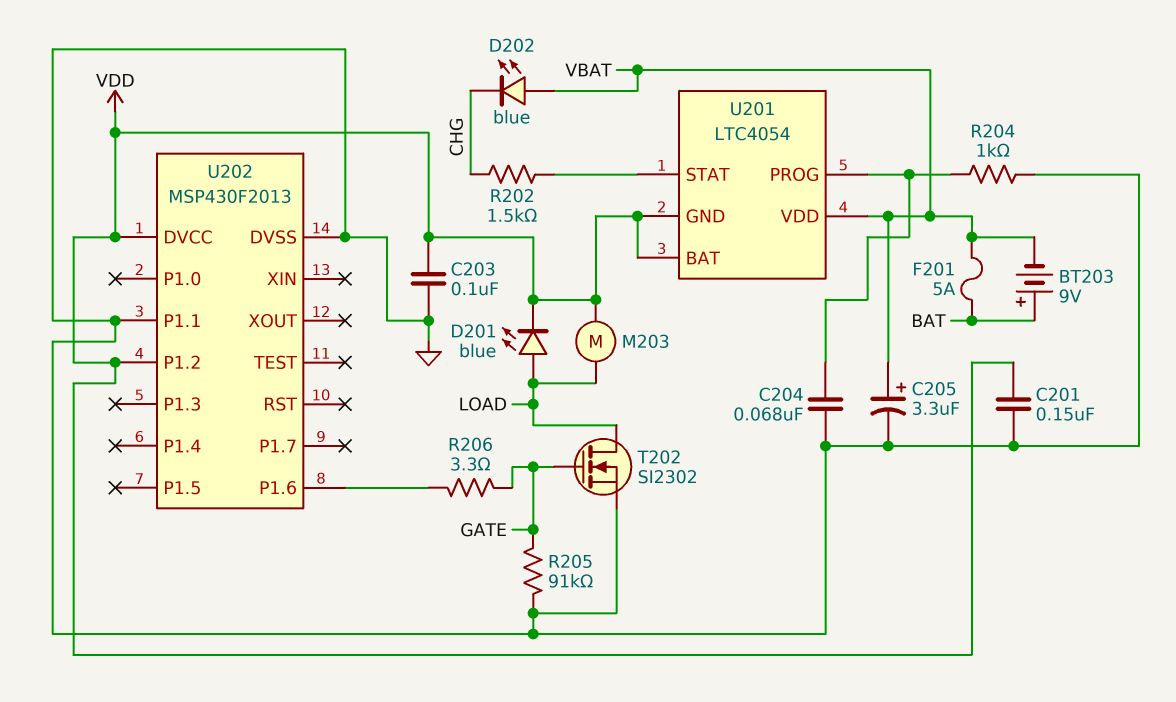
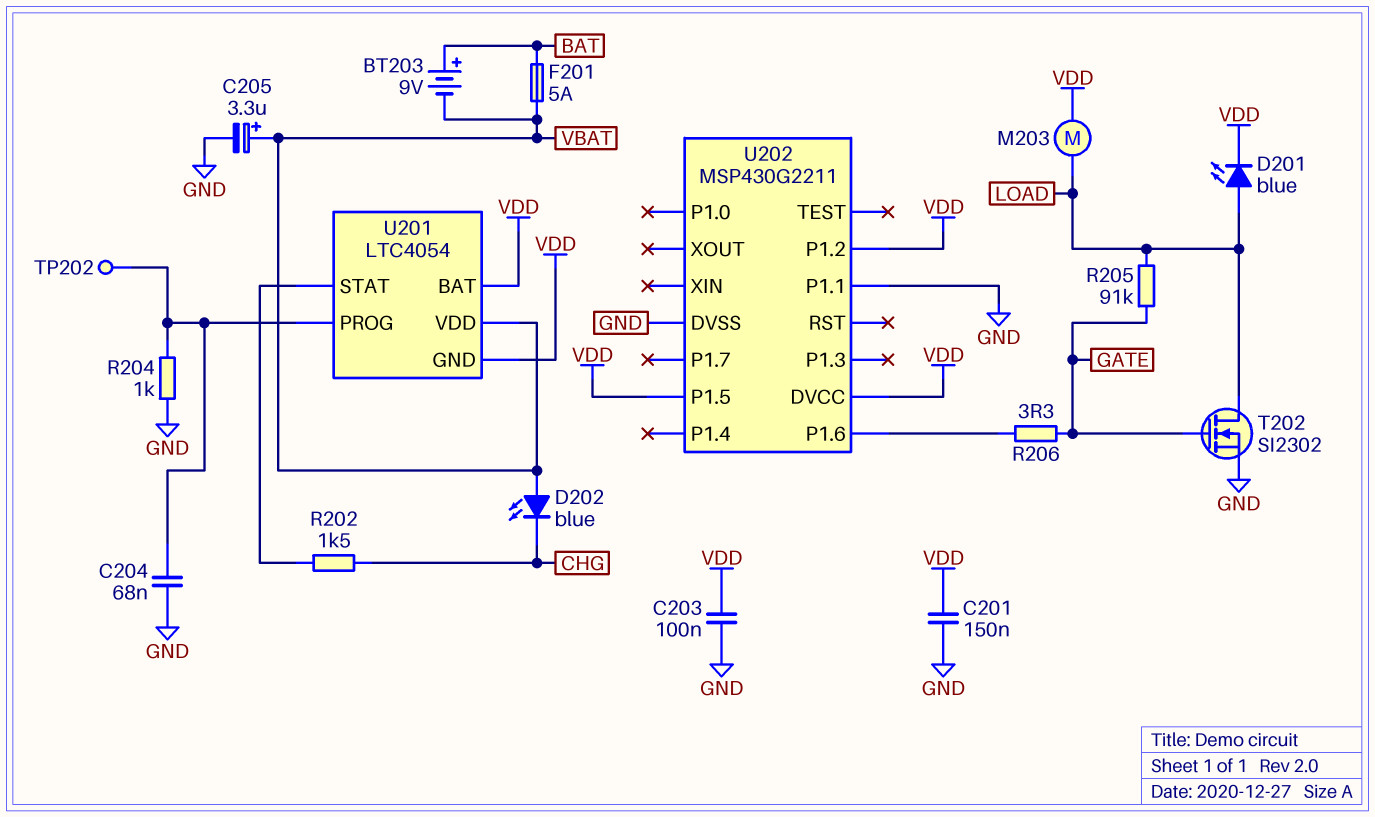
R205: 91k (GATE, GND) -> 91k (GATE, LOAD)
TP202: none -> test point (U201/PROG)
U202: MSP430F2013 -> MSP430G2211
U202 pin P1.5: none -> VDD

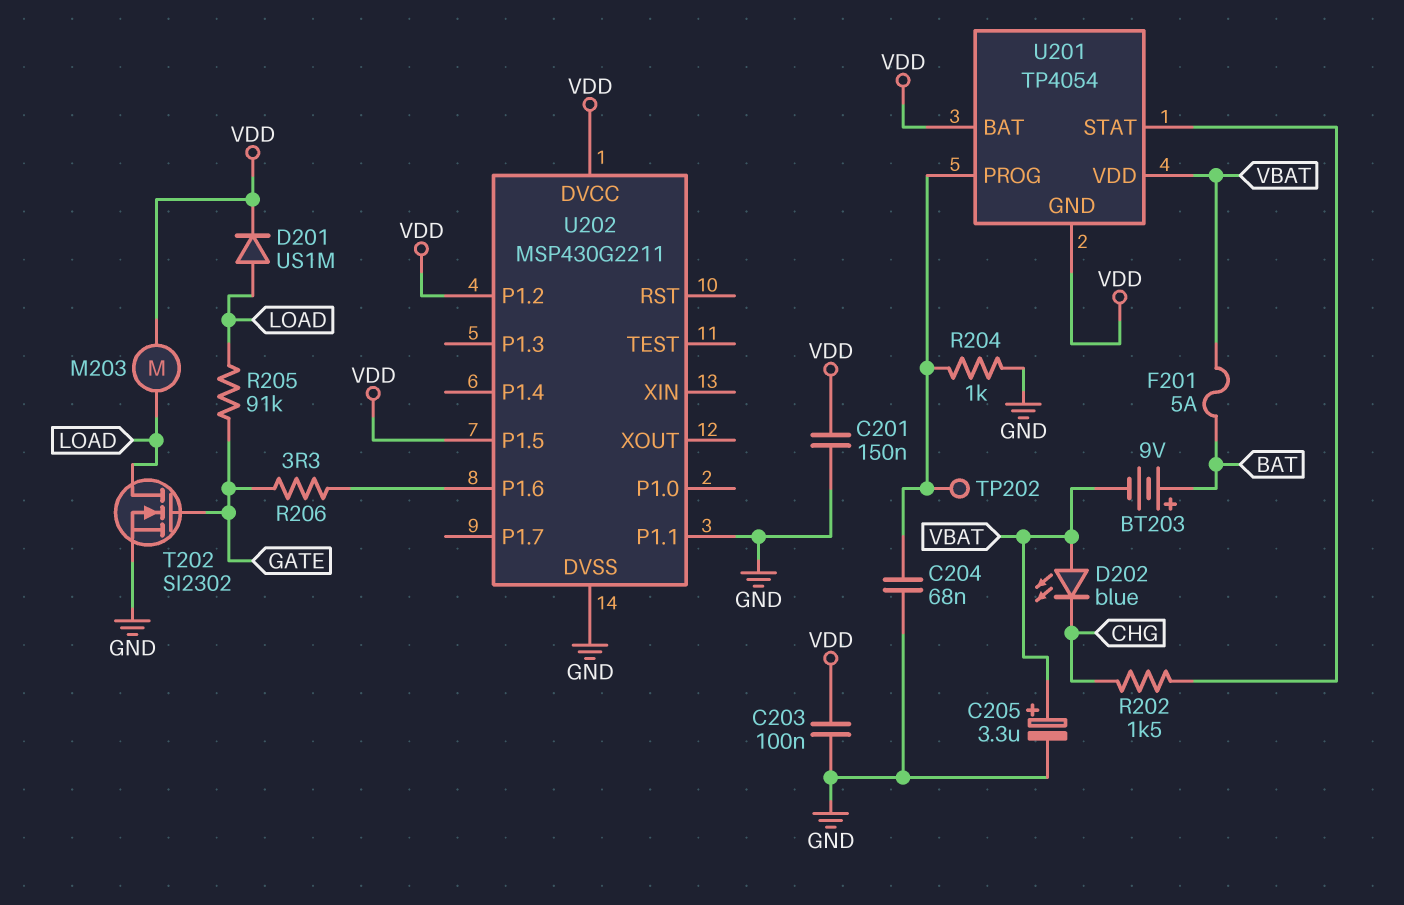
D201: LED blue (A LOAD, K VDD) -> diode US1M (A LOAD, K VDD)
U201: LTC4054 -> TP4054

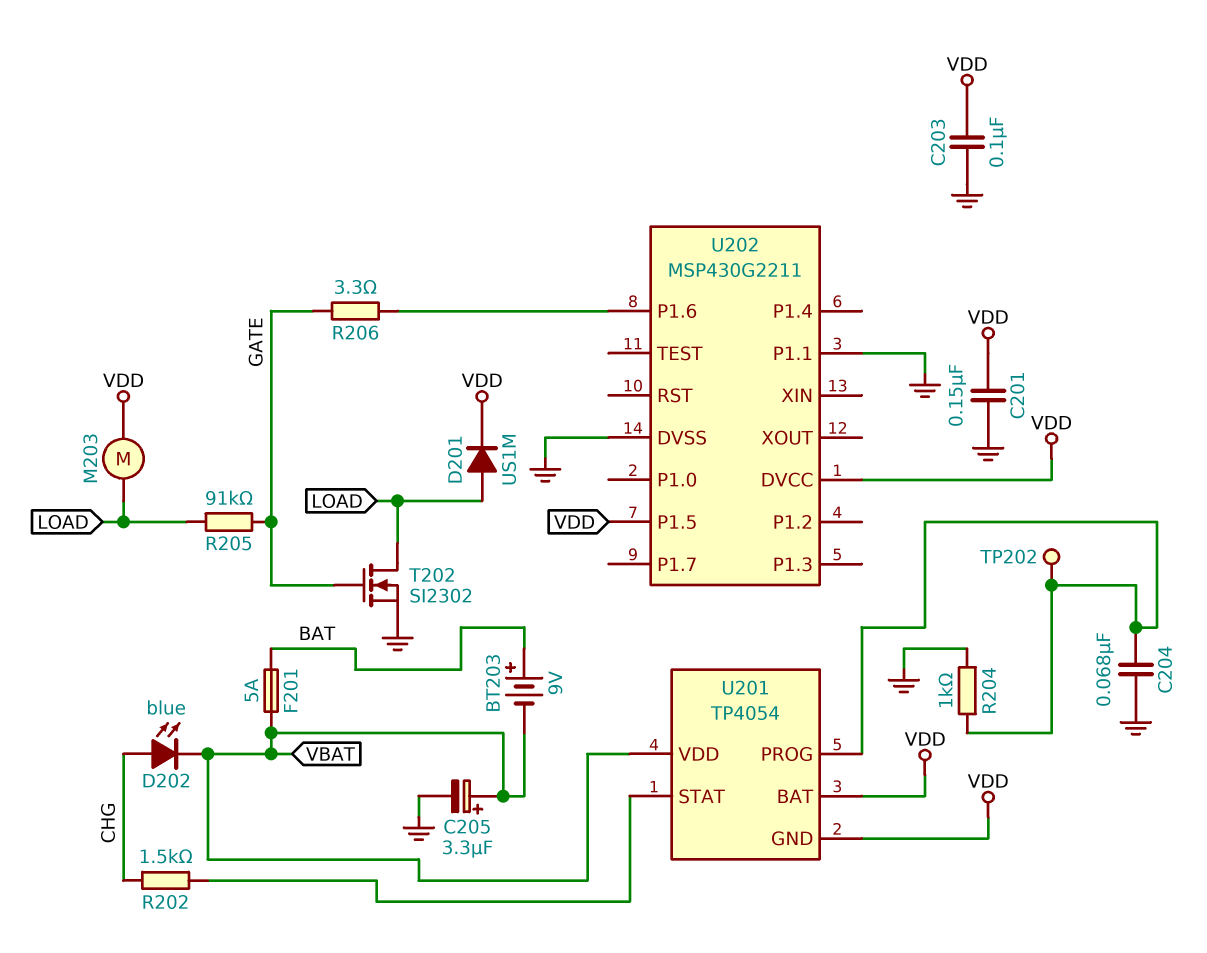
D202: LED blue (A VBAT, K CHG) -> LED blue (A CHG, K VBAT)
U202 pin P1.2: VDD -> none

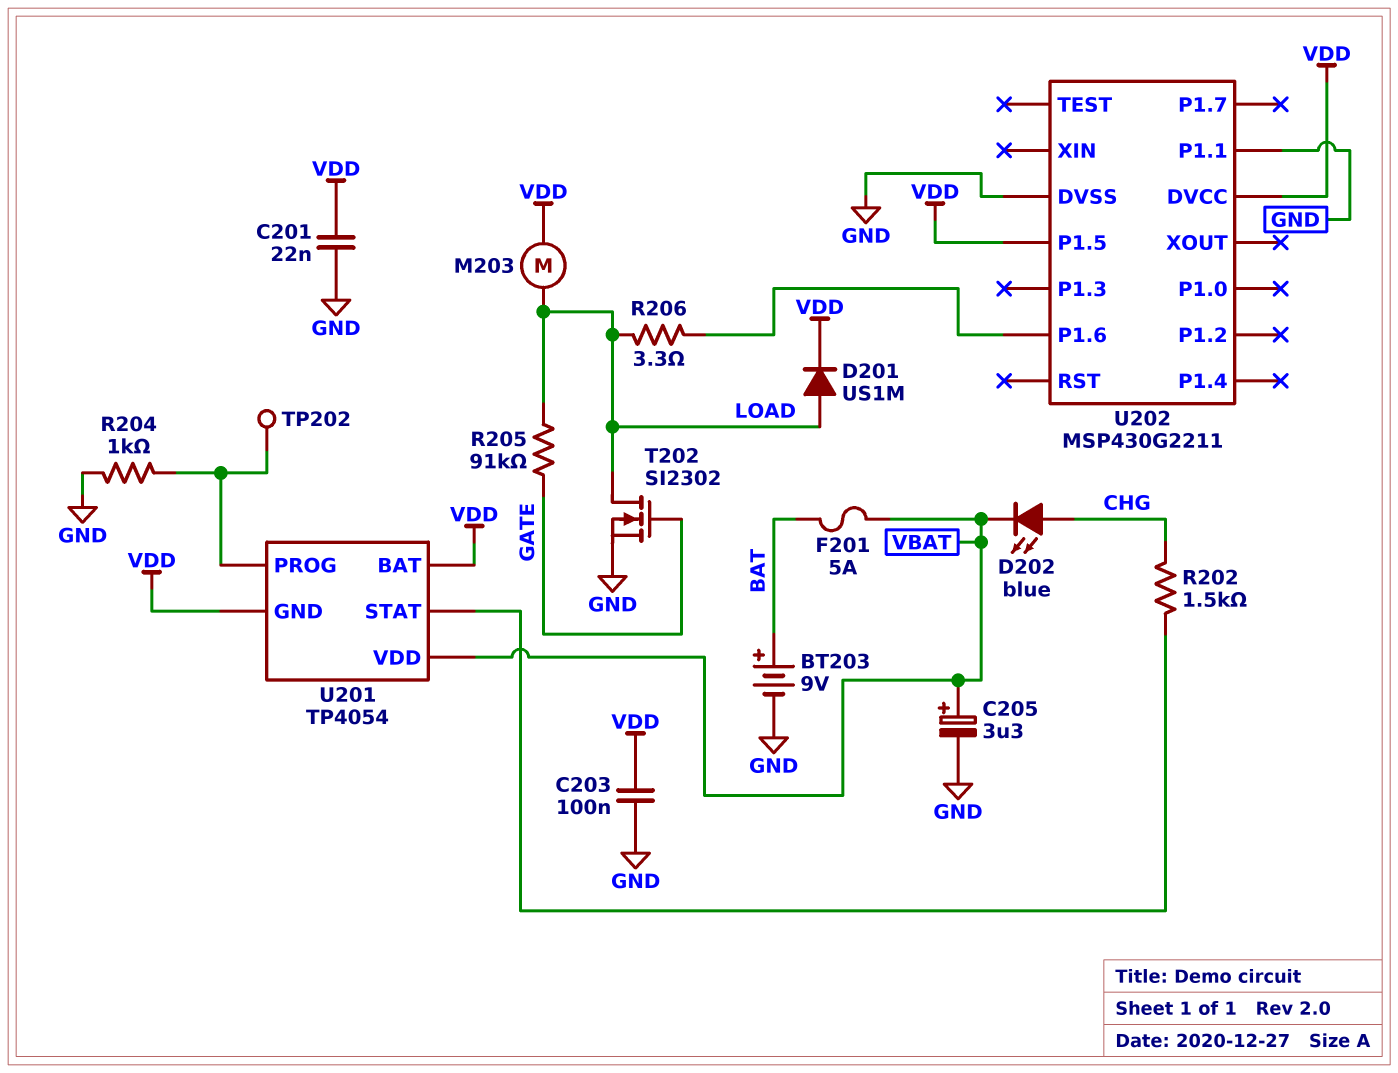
BT203: 9V (plus BAT, minus VBAT) -> 9V (plus BAT, minus GND)
C201: 150nF (GND, VDD) -> 22nF (GND, VDD)
C204: 68nF (GND, U201/PROG) -> none
R206: 3.3 (GATE, U202/P1.6) -> 3.3 (LOAD, U202/P1.6)

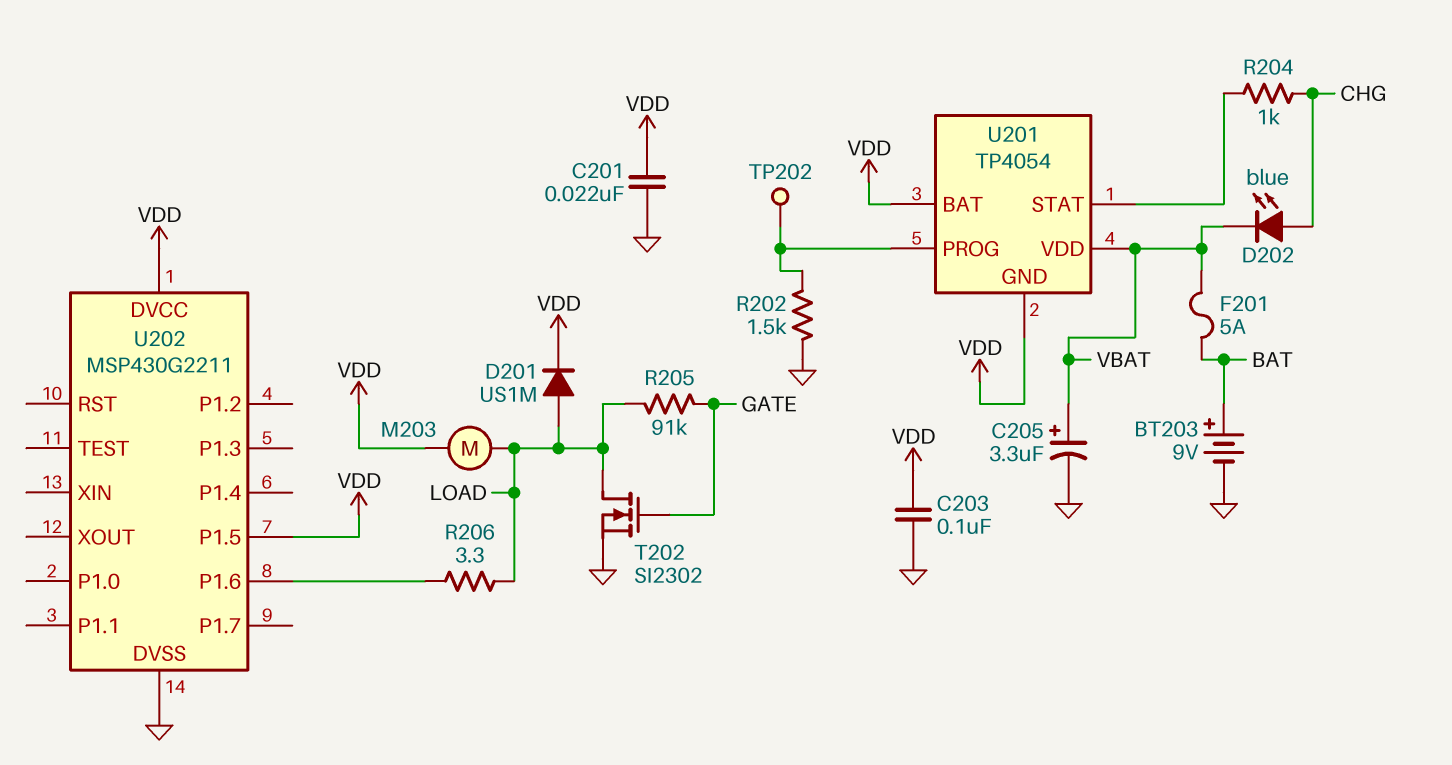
R202: 1.5k (CHG, U201/STAT) -> 1.5k (GND, U201/PROG)
R204: 1k (GND, U201/PROG) -> 1k (CHG, U201/STAT)
U202 pin P1.1: GND -> none

